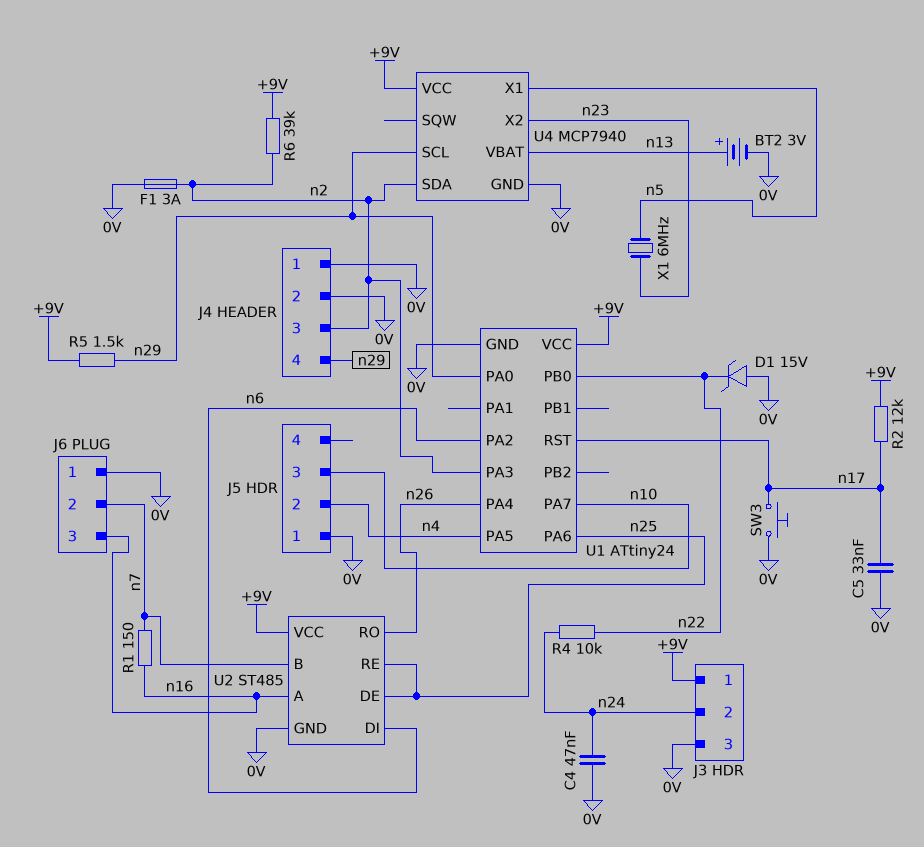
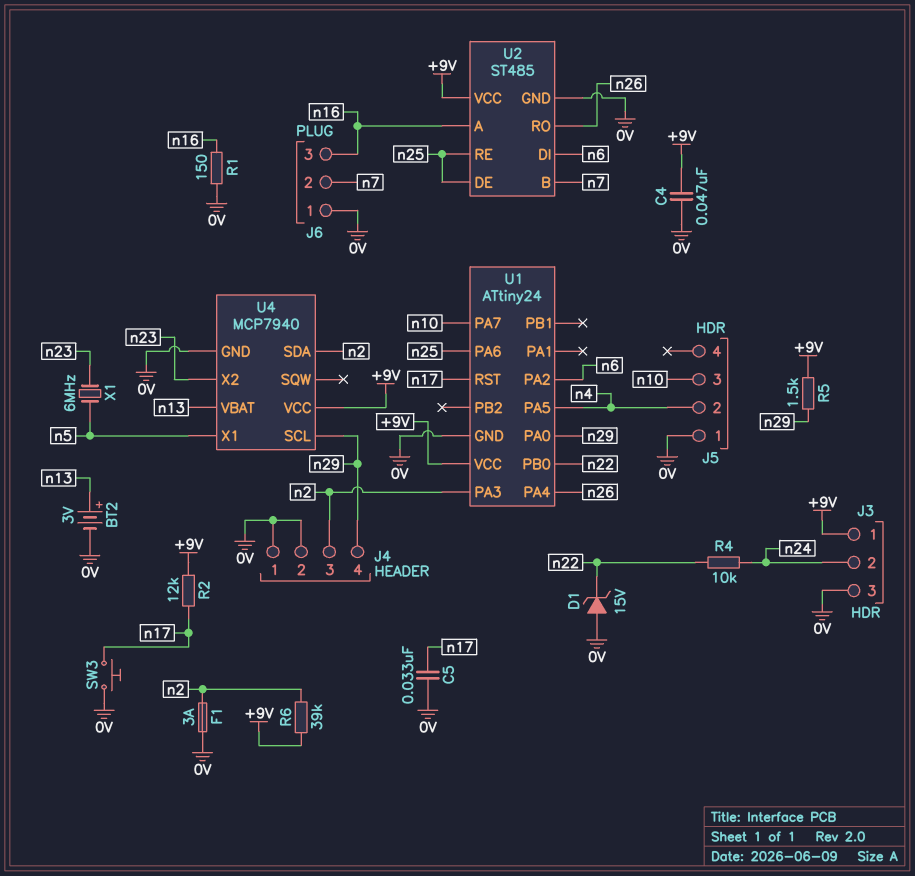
C4: 47nF (0V, n24) -> 47nF (+9V, 0V)
R1: 150 (n7, n16) -> 150 (0V, n16)

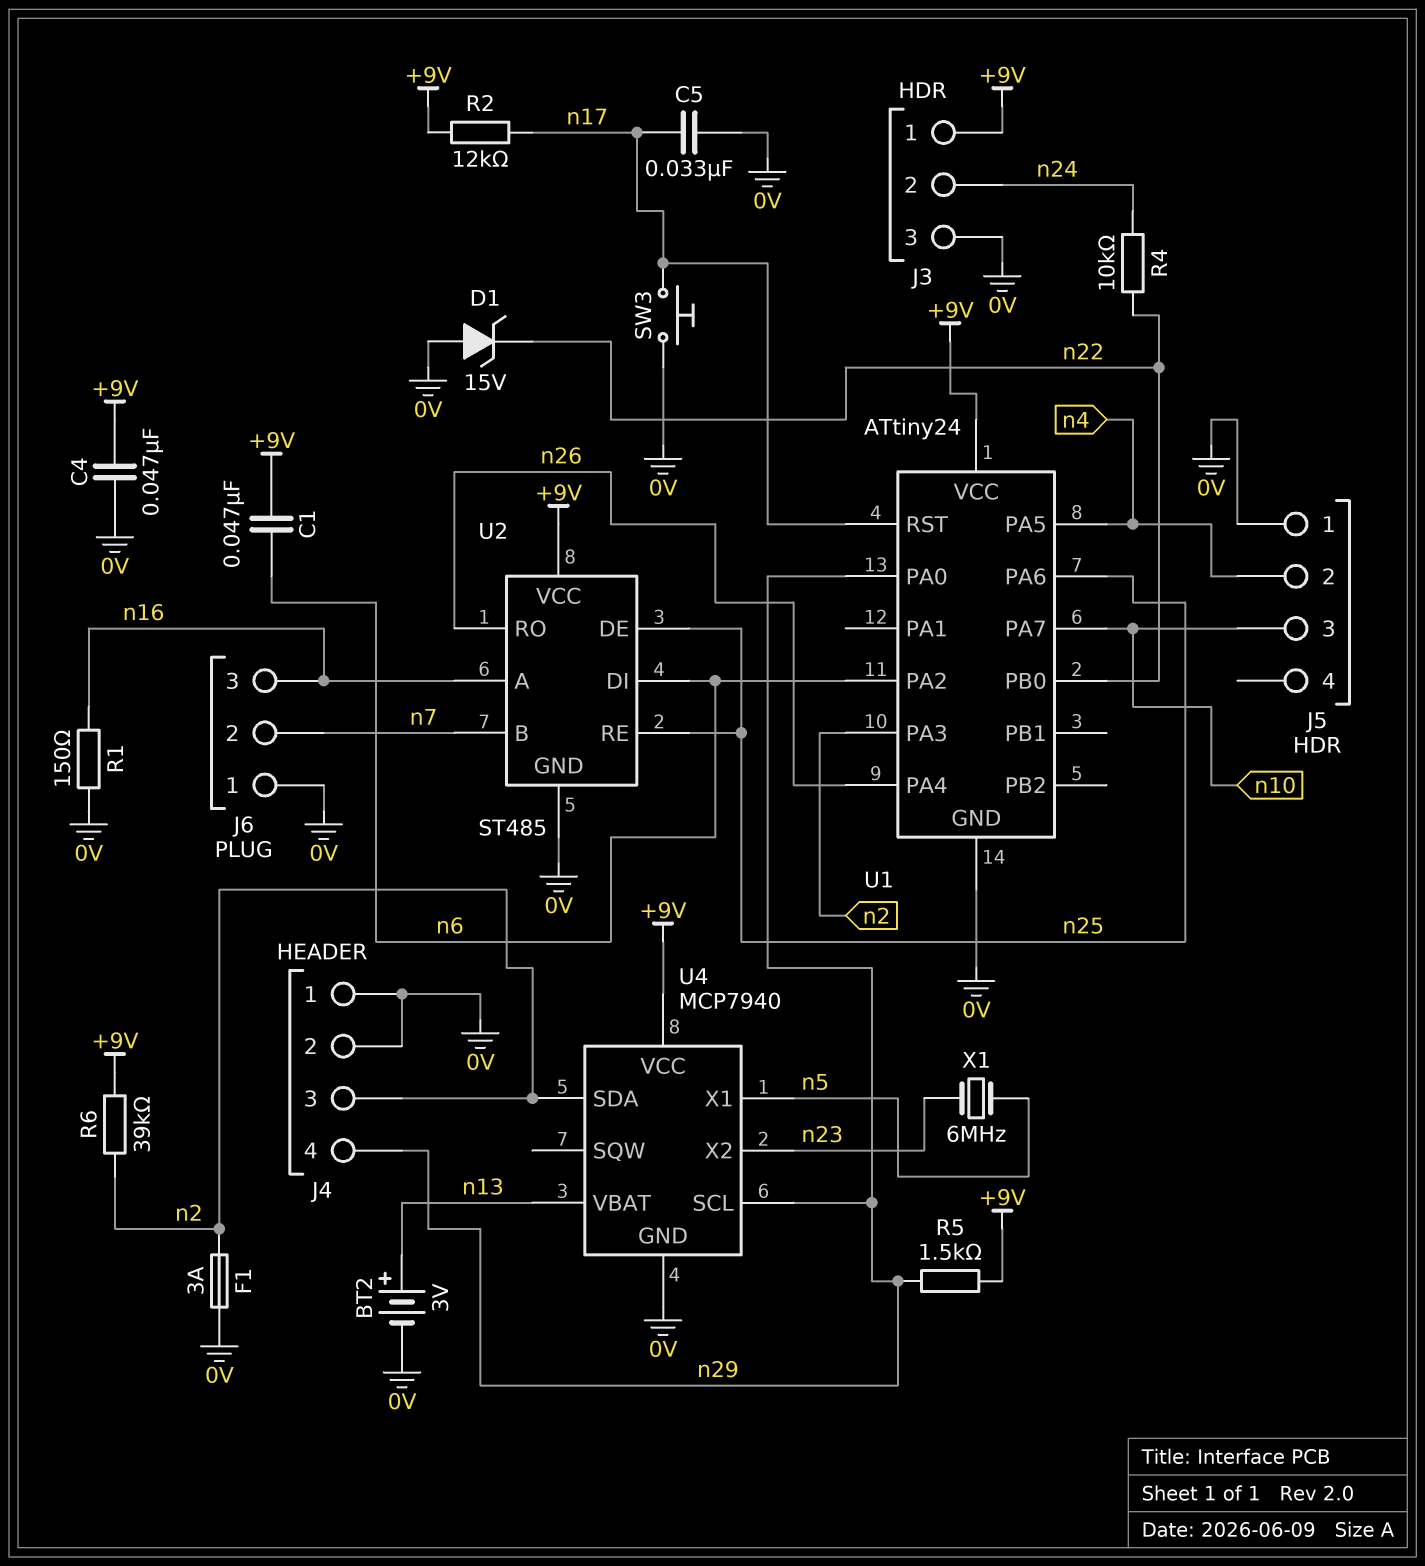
C1: none -> 47nF (+9V, n6)

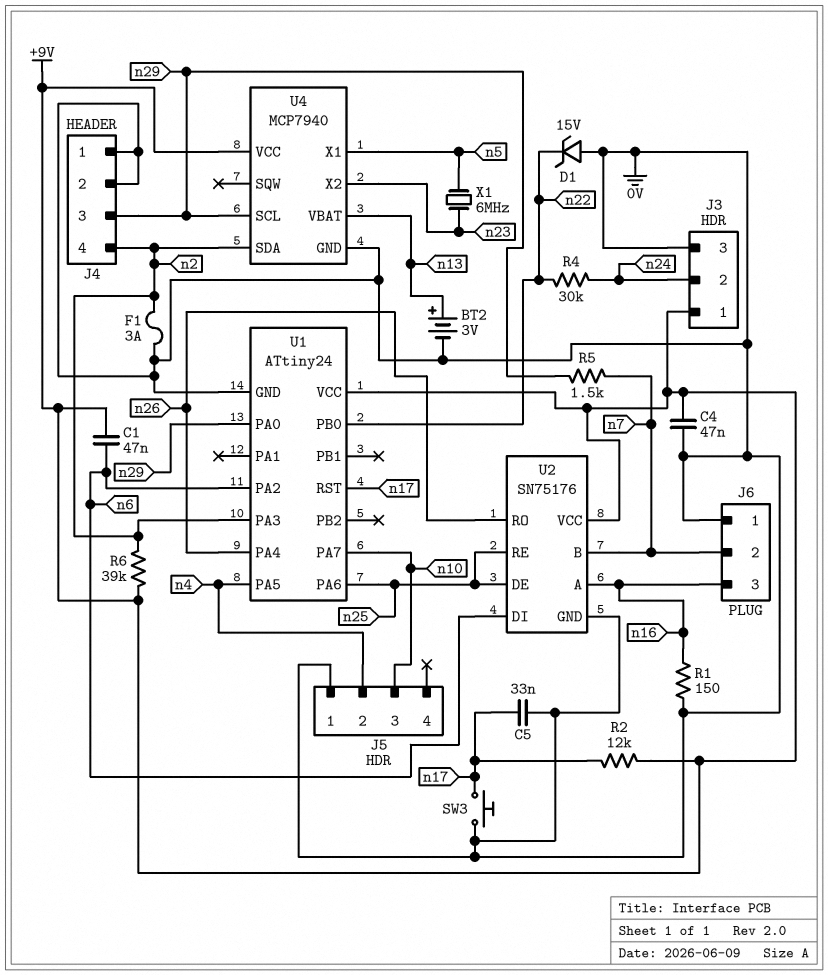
J4 pin 3: n2 -> n29
J4 pin 4: n29 -> n2
R4: 10k (n22, n24) -> 30k (n22, n24)
R5: 1.5k (+9V, n29) -> 1.5k (n7, n29)
U2: ST485 -> SN75176

